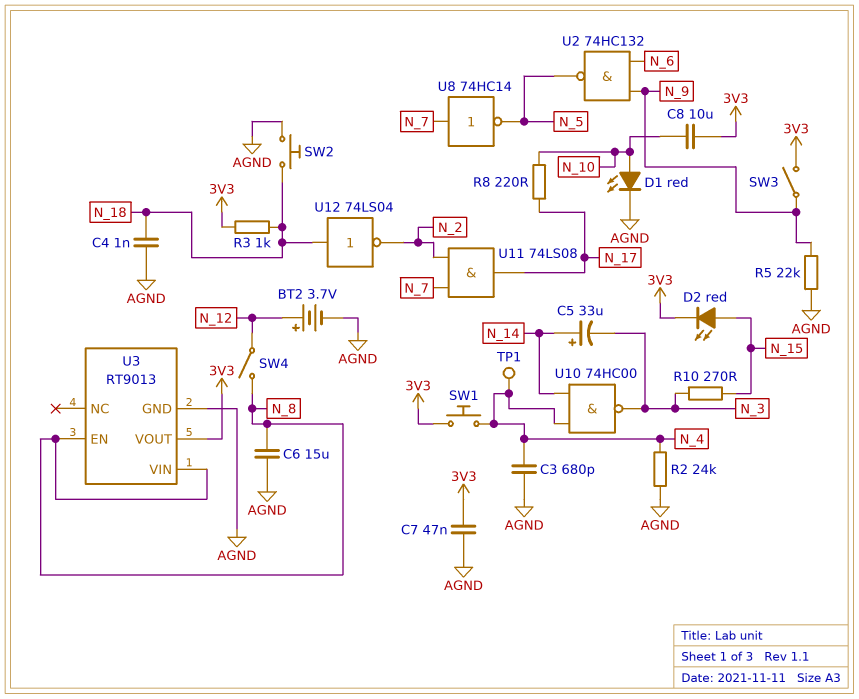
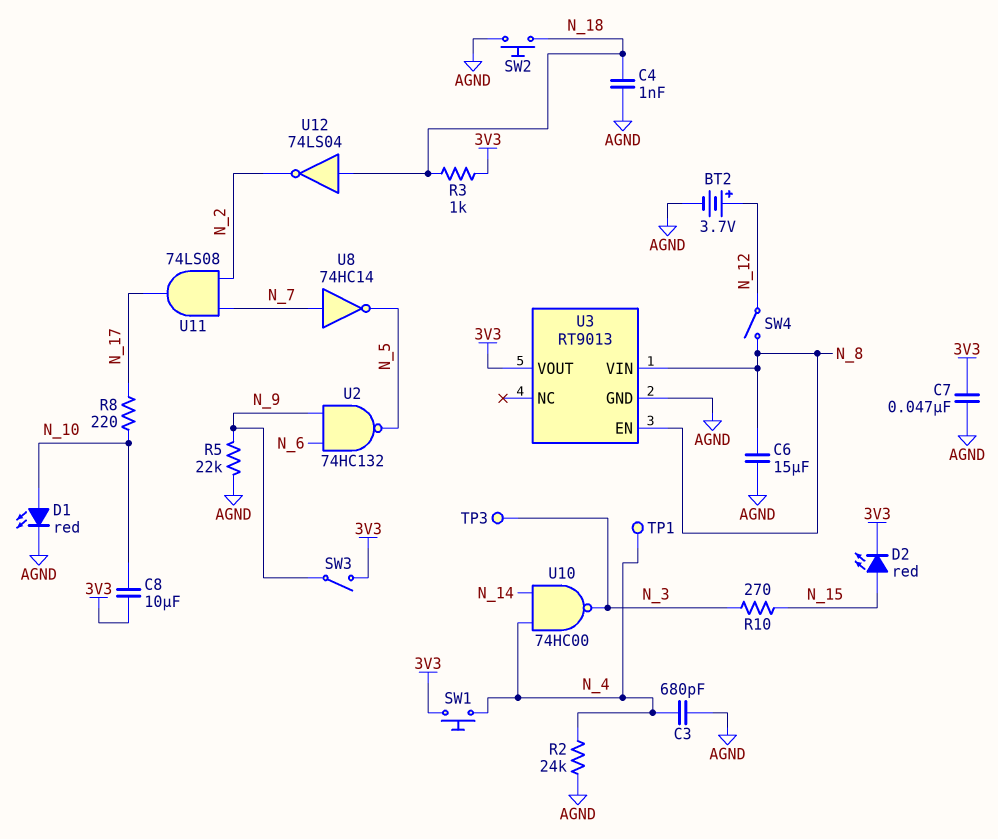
C5: 33uF (plus N_14, minus N_3) -> none
TP3: none -> test point (N_3)

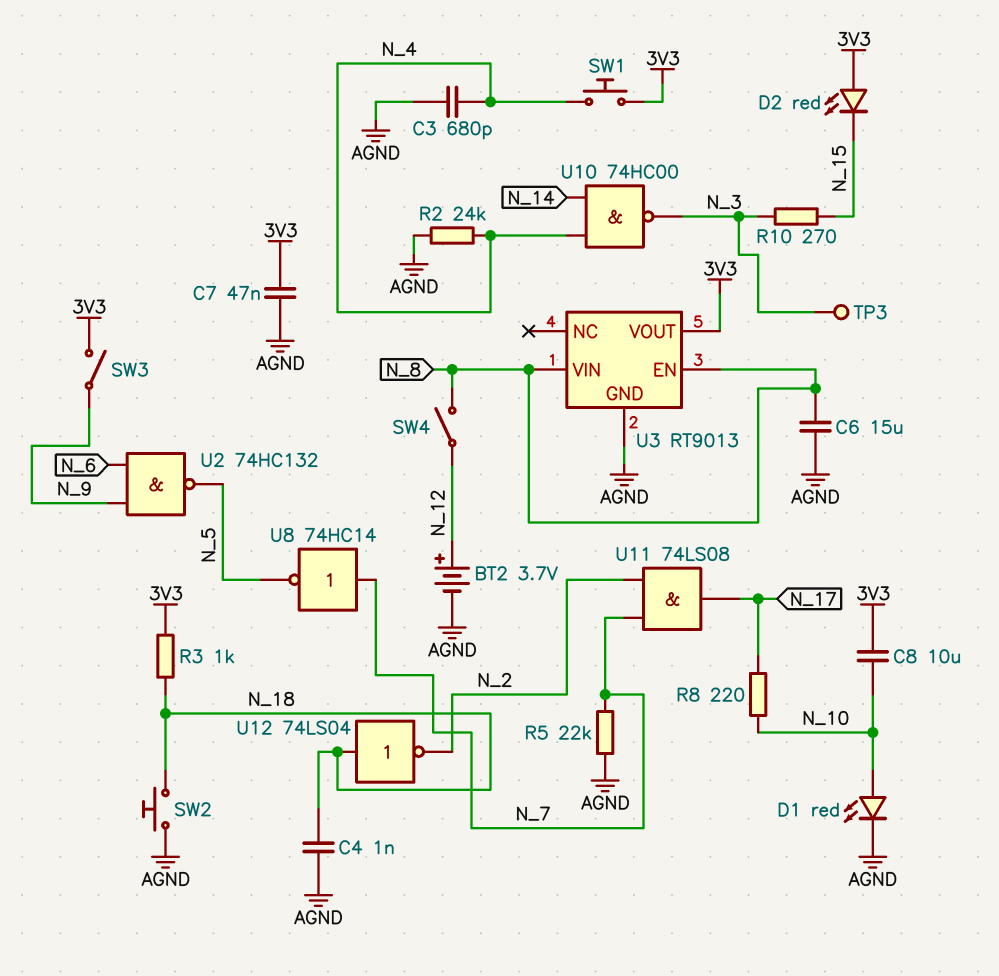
D2: LED red (A N_15, K 3V3) -> LED red (A 3V3, K N_15)
R5: 22k (AGND, N_9) -> 22k (AGND, N_7)
TP1: test point (N_4) -> none

